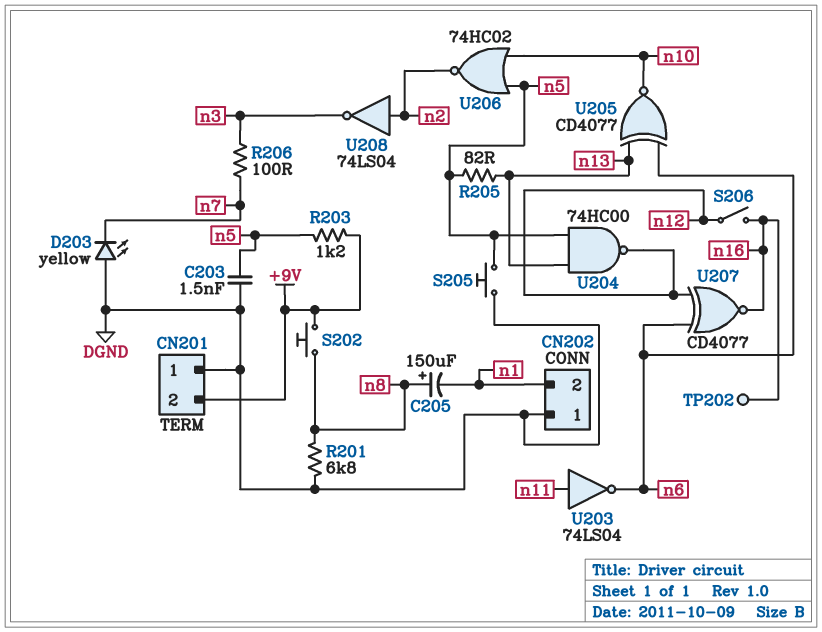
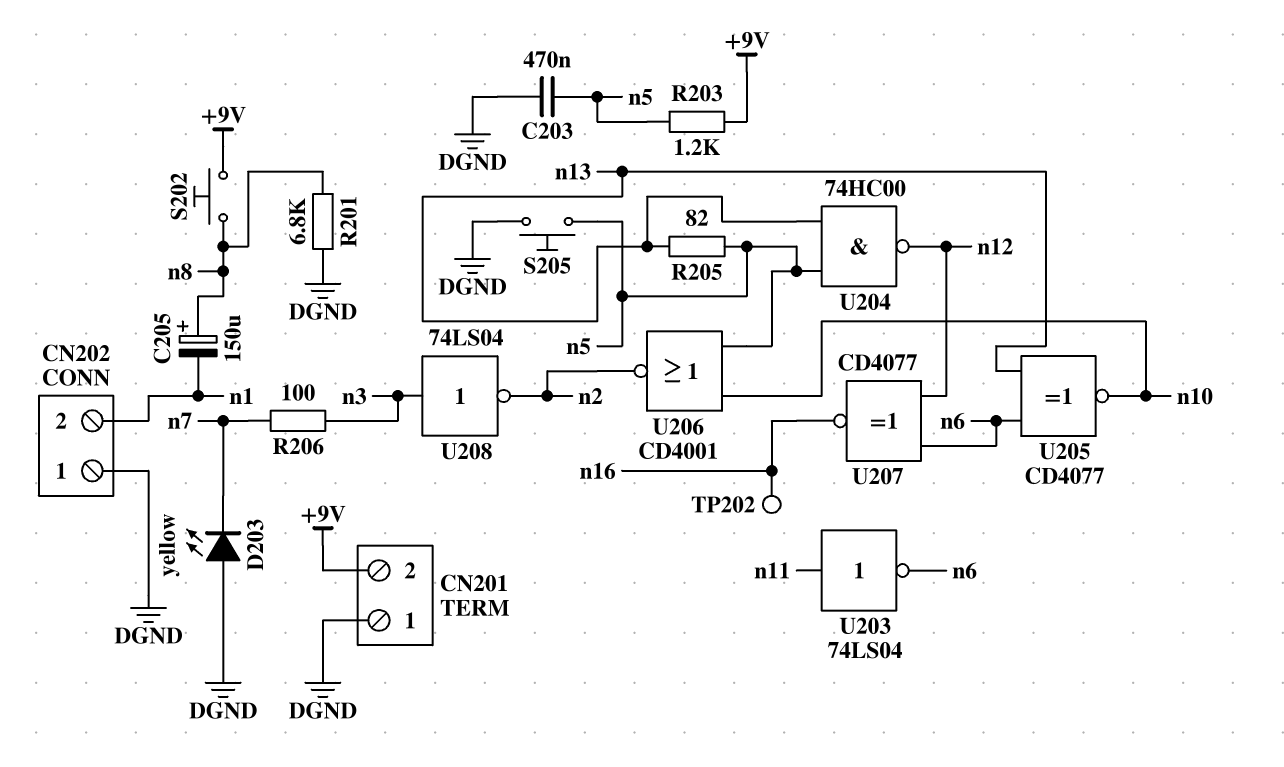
C203: 1.5nF (DGND, n5) -> 470nF (DGND, n5)
S206: switch (n12, n16) -> none
U206: NOR 74HC02 (in n5, in n10, out n2) -> NOR CD4001 (in n5, in n10, out n2)
U208: NOT 74LS04 (in n2, out n3) -> NOT 74LS04 (in n3, out n2)

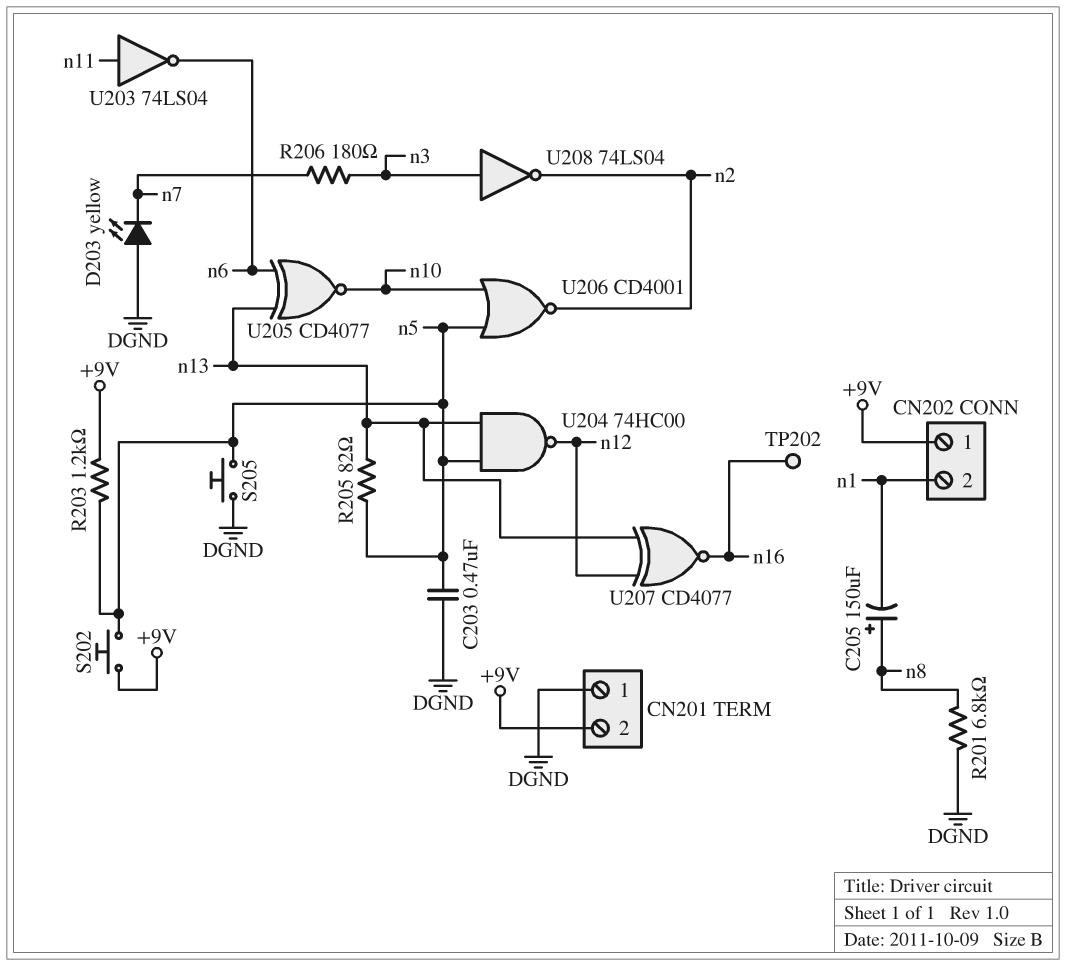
CN202 pin 1: DGND -> +9V
R206: 100 (n3, n7) -> 180 (n3, n7)
S202: button (+9V, n8) -> button (+9V, n5)
U207: XNOR CD4077 (in n6, in n12, out n16) -> XNOR CD4077 (in n12, in n13, out n16)

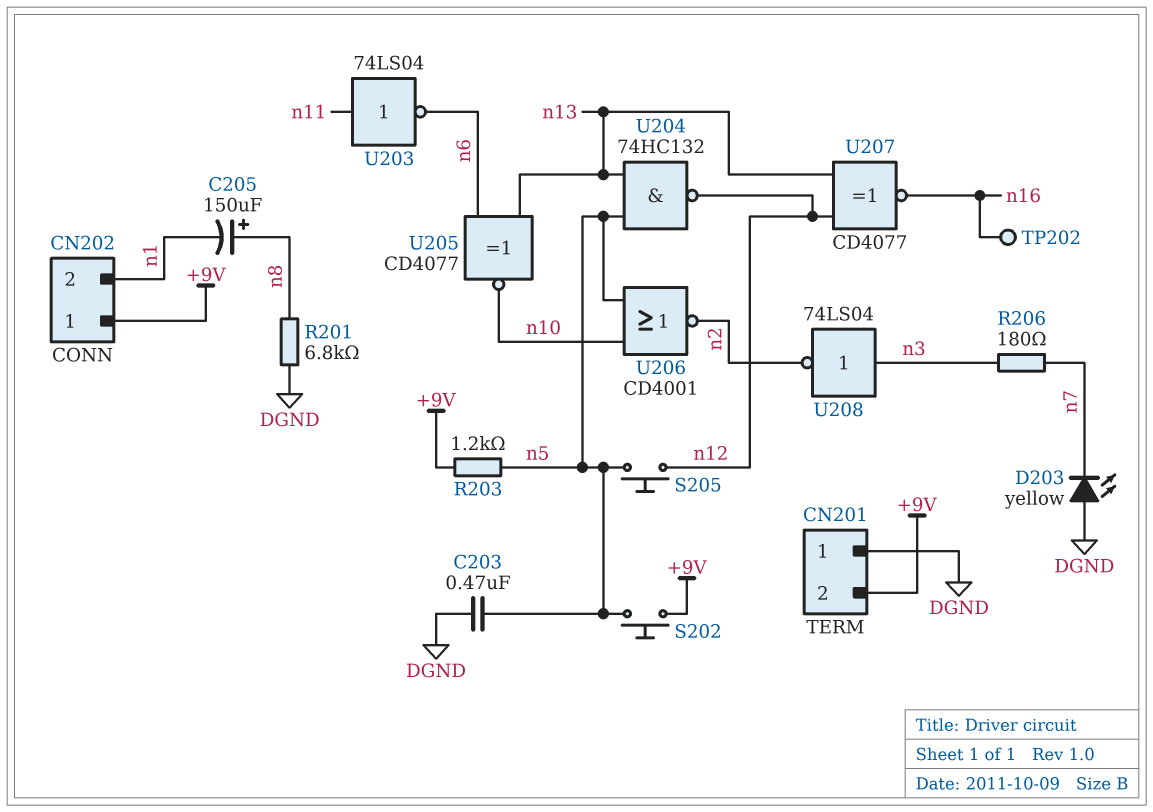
R205: 82 (n5, n13) -> none
S205: button (DGND, n5) -> button (n5, n12)
U204: NAND 74HC00 (in n5, in n13, out n12) -> NAND 74HC132 (in n5, in n13, out n12)

